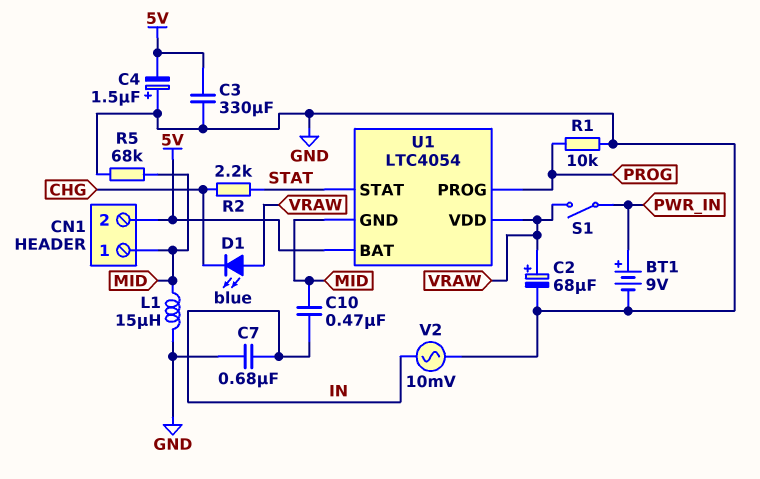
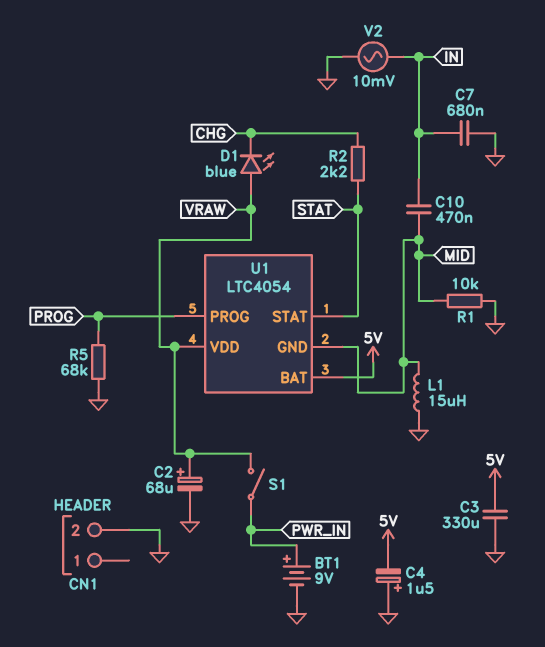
CN1 pin 1: MID -> none
CN1 pin 2: 5V -> GND
R1: 10k (GND, PROG) -> 10k (GND, MID)
R5: 68k (GND, MID) -> 68k (GND, PROG)

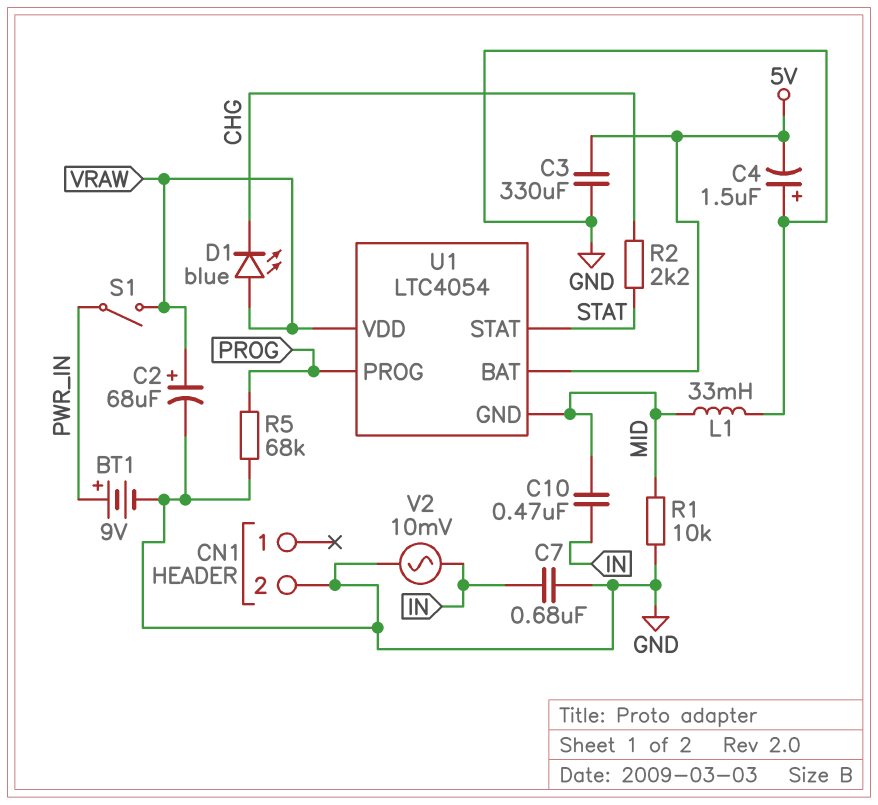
L1: 15uH (GND, MID) -> 33mH (GND, MID)

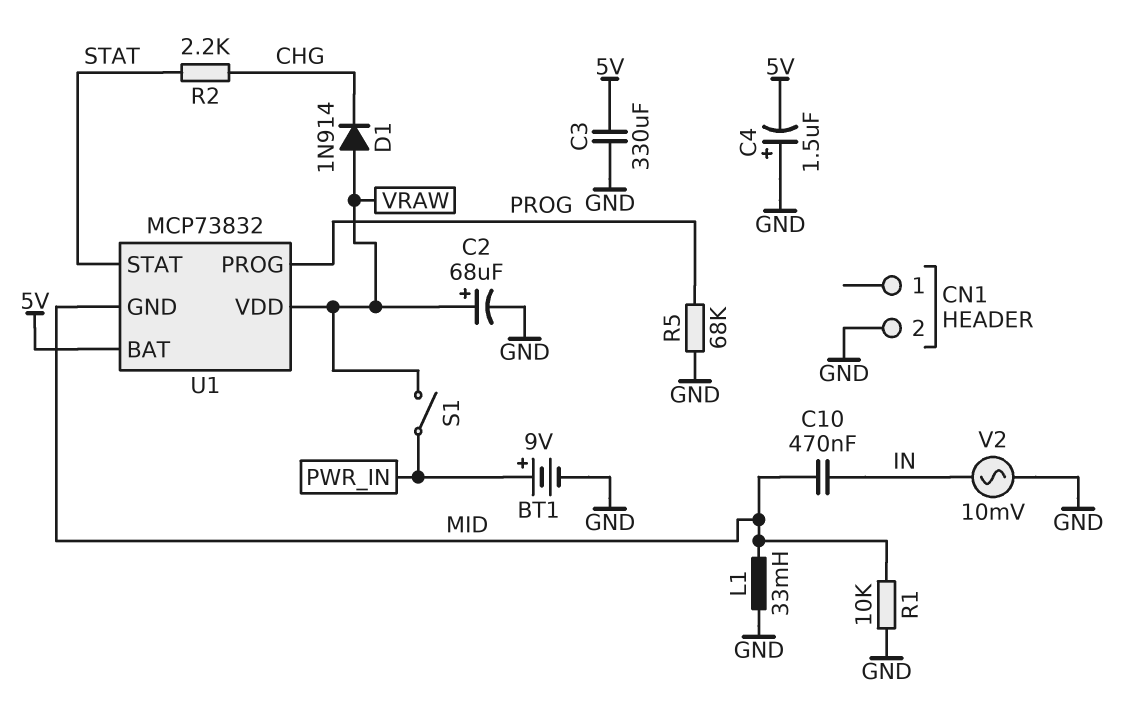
C7: 680nF (GND, IN) -> none
D1: LED blue (A VRAW, K CHG) -> diode 1N914 (A VRAW, K CHG)
U1: LTC4054 -> MCP73832

